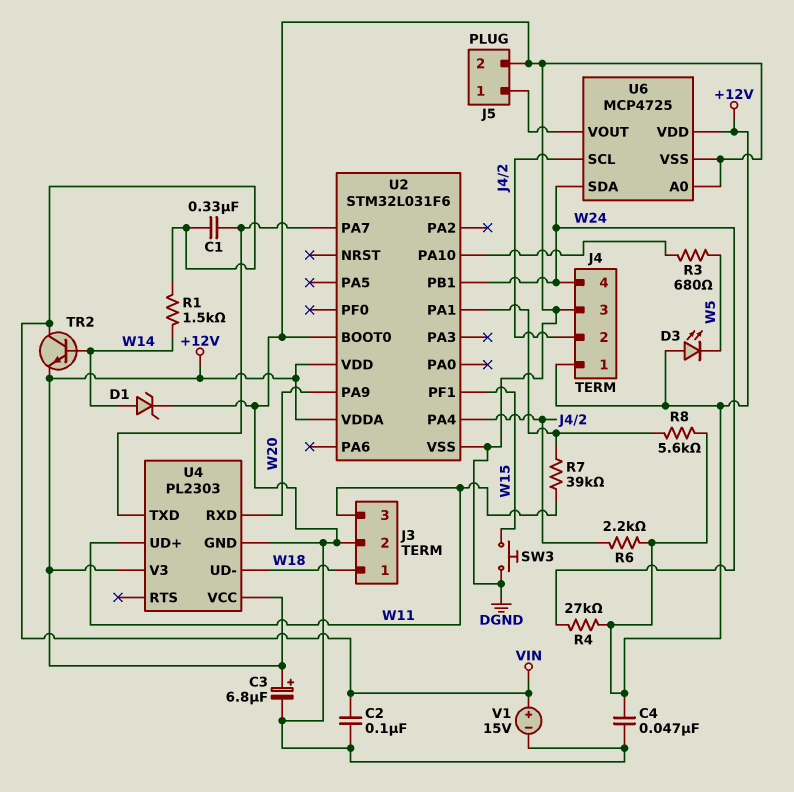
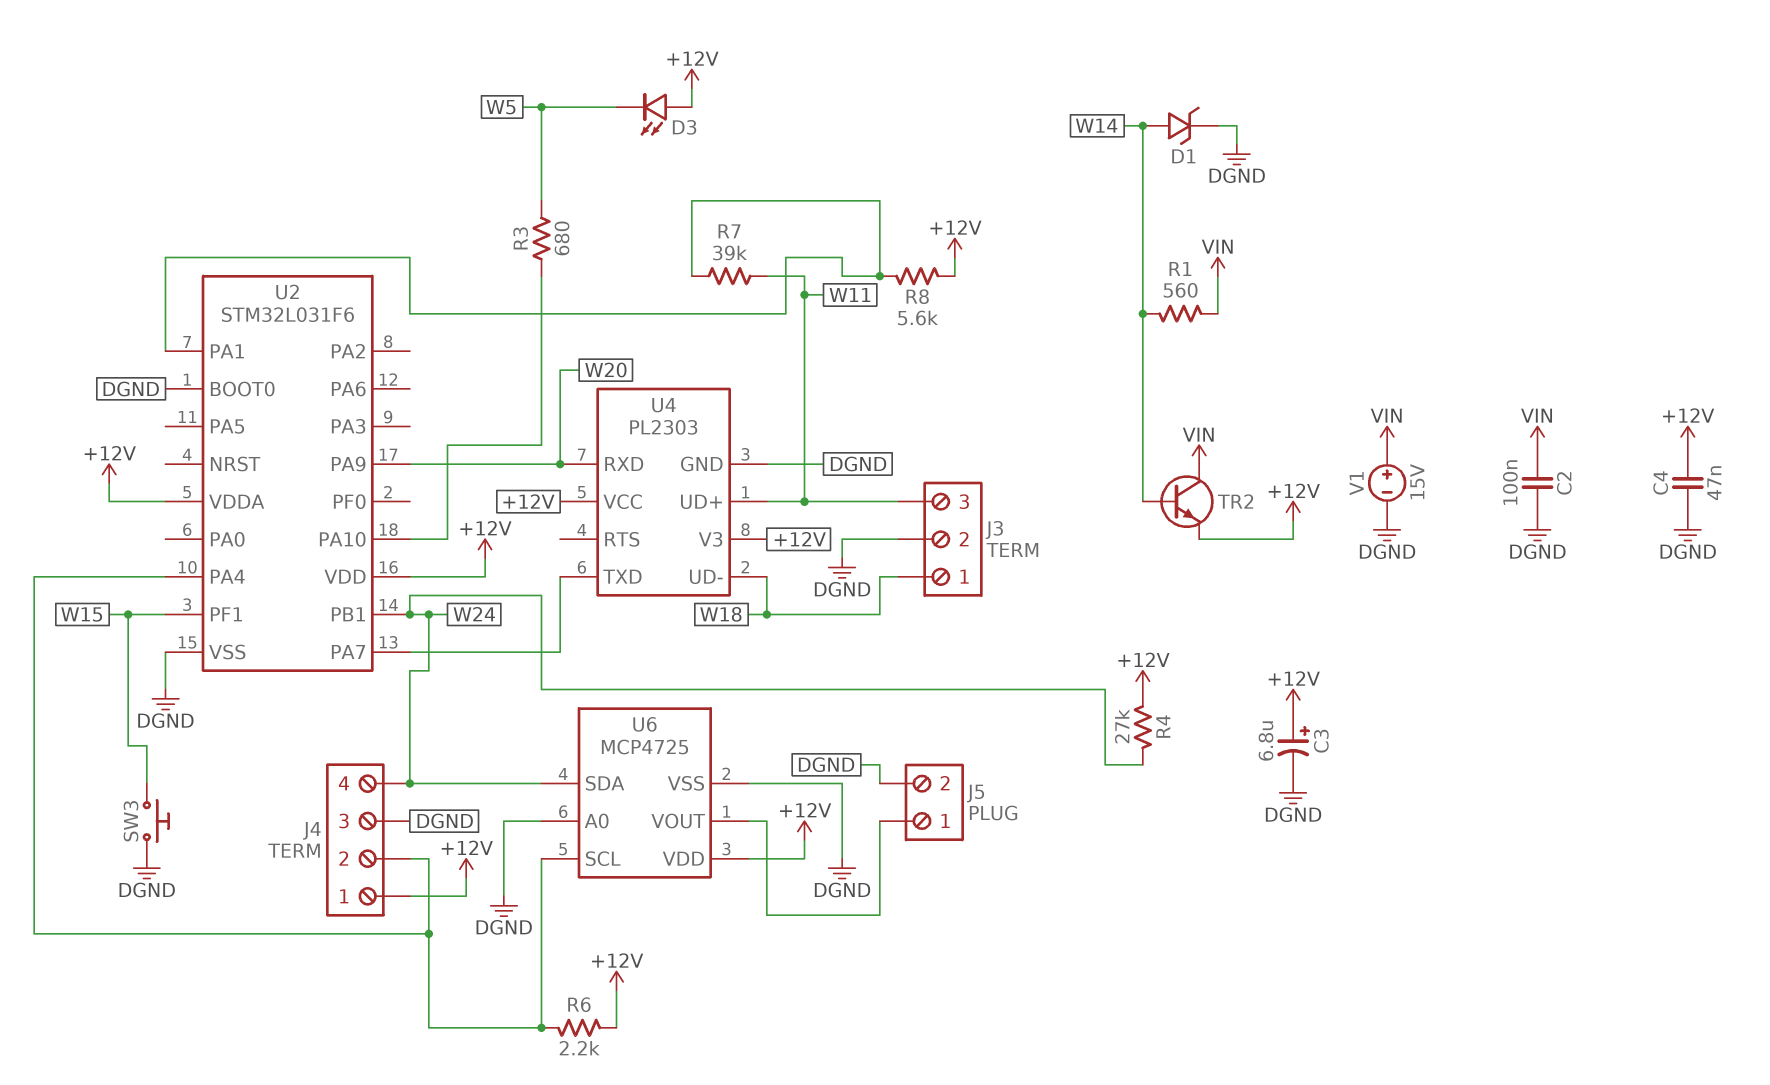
C1: 330nF (U2/PA7, VIN) -> none
R1: 1.5k (VIN, W14) -> 560 (VIN, W14)

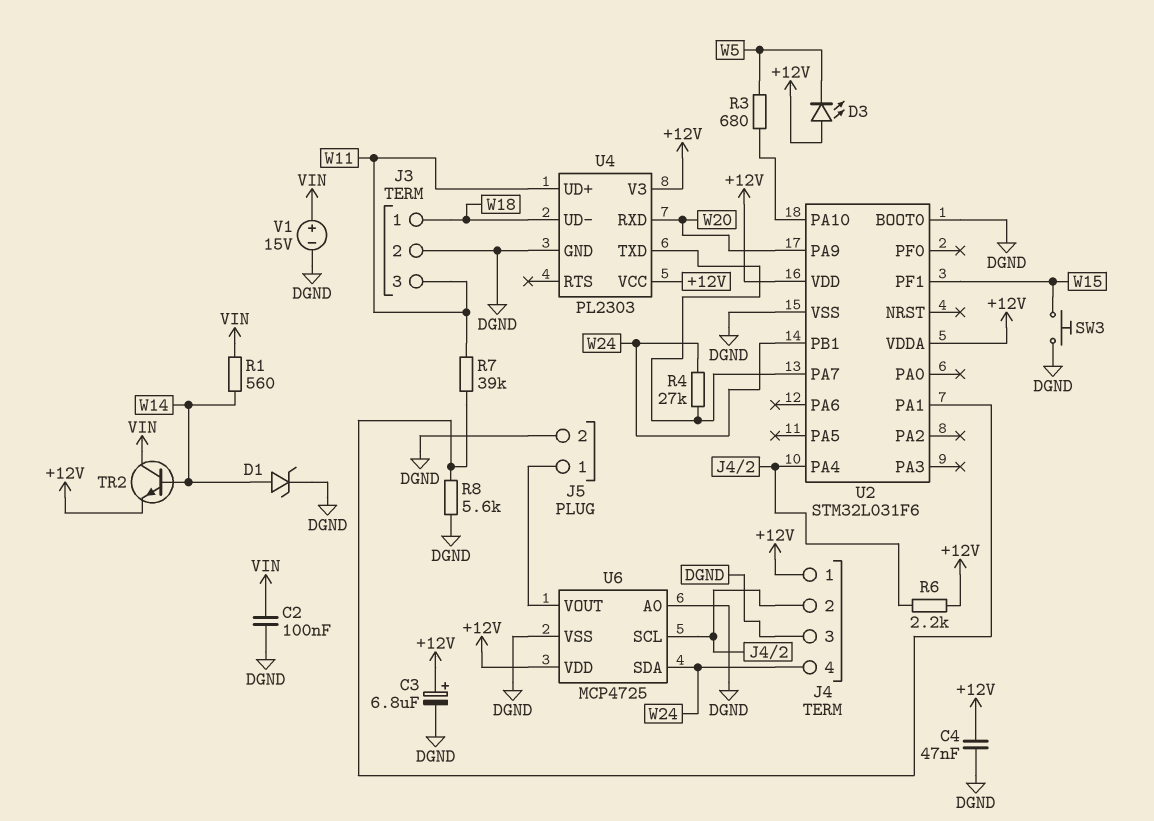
R4: 27k (+12V, W24) -> 27k (U2/PA7, W24)
R8: 5.6k (+12V, U2/PA1) -> 5.6k (DGND, U2/PA1)

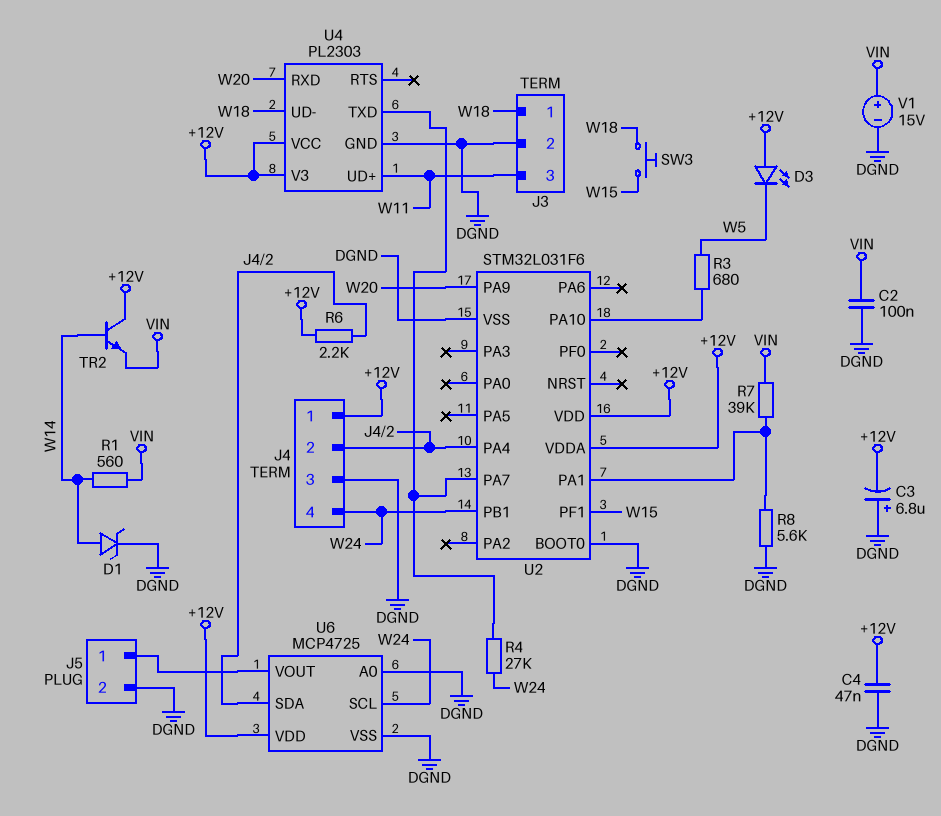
C3: 6.8uF (plus +12V, minus DGND) -> 6.8uF (plus DGND, minus +12V)
R7: 39k (U2/PA1, W11) -> 39k (U2/PA1, VIN)
SW3: button (DGND, W15) -> button (W15, W18)
TR2: NPN (B W14, C VIN, E +12V) -> NPN (B W14, C +12V, E VIN)
U6 pin SCL: J4/2 -> W24
U6 pin SDA: W24 -> J4/2

